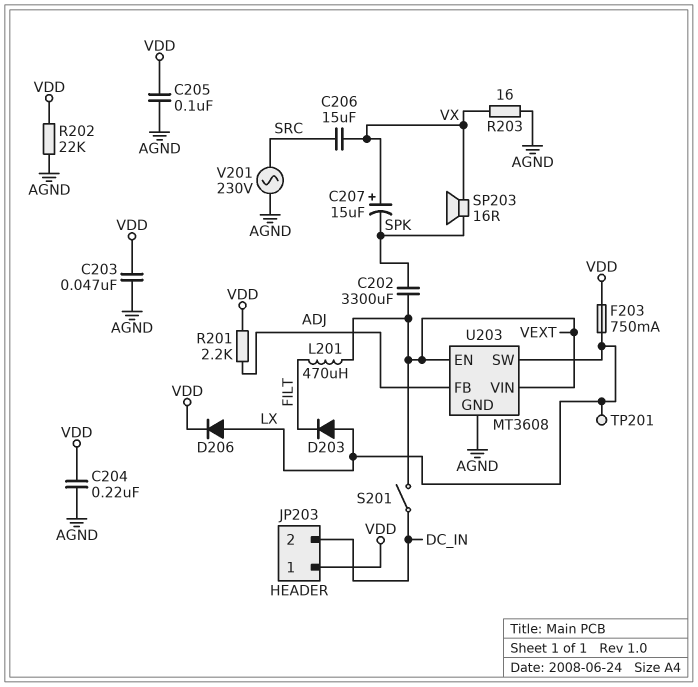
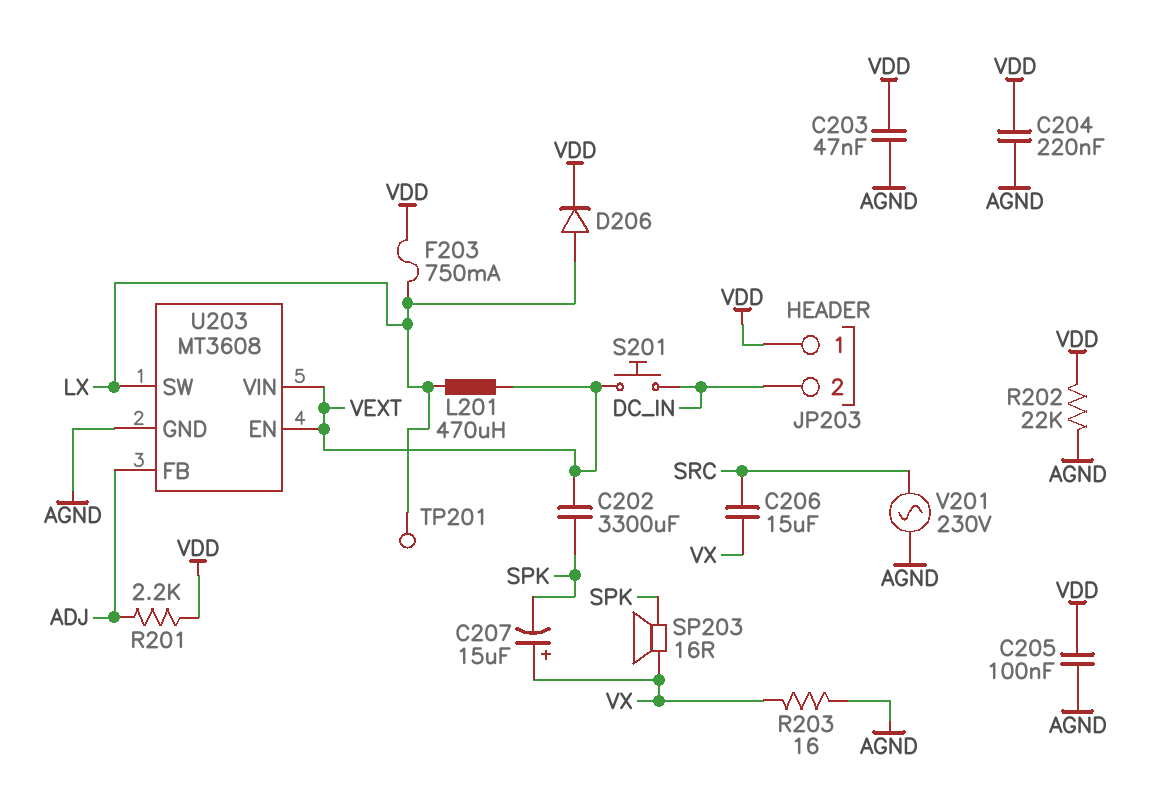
D203: diode (A LX, K FILT) -> none
L201: 470uH (FILT, VEXT) -> 470uH (LX, VEXT)
S201: switch (DC_IN, VEXT) -> button (DC_IN, VEXT)

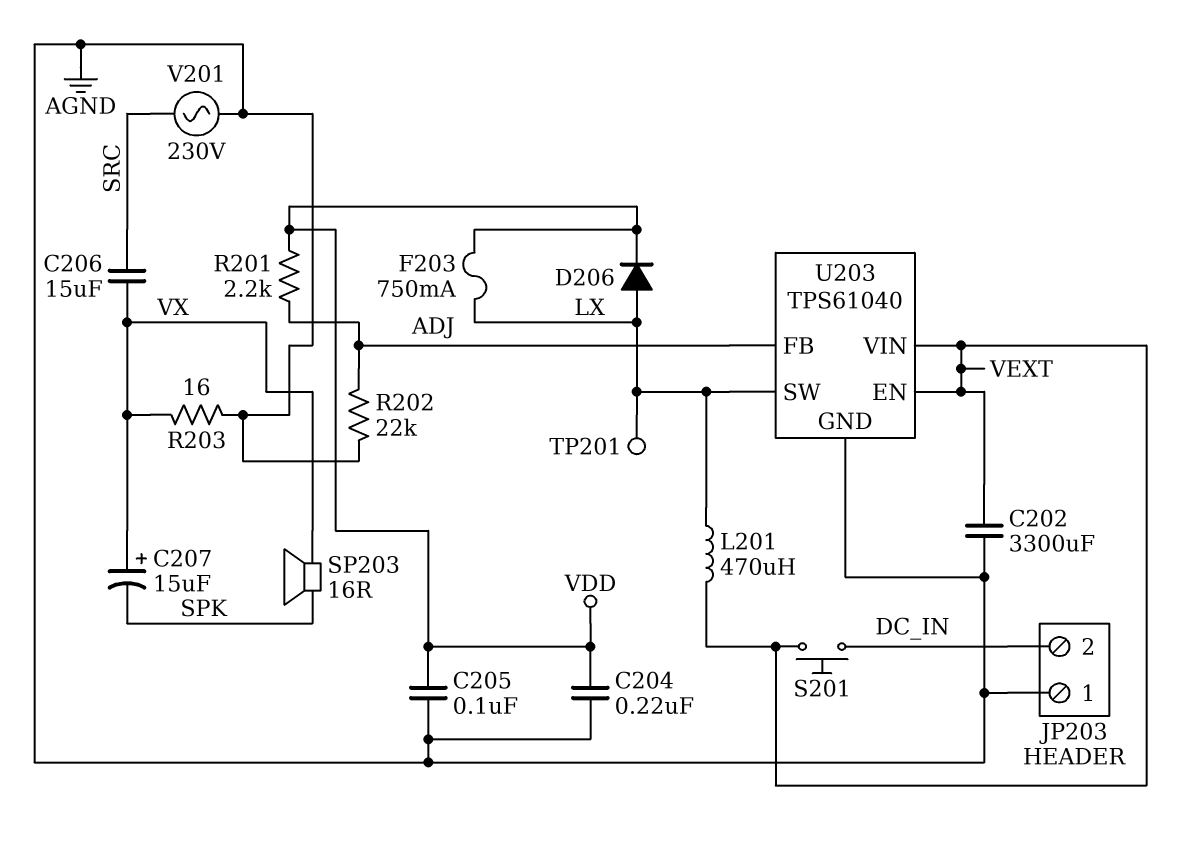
C202: 3300uF (SPK, VEXT) -> 3300uF (AGND, VEXT)
C203: 47nF (AGND, VDD) -> none
JP203 pin 1: VDD -> AGND
R202: 22k (AGND, VDD) -> 22k (ADJ, AGND)
U203: MT3608 -> TPS61040

